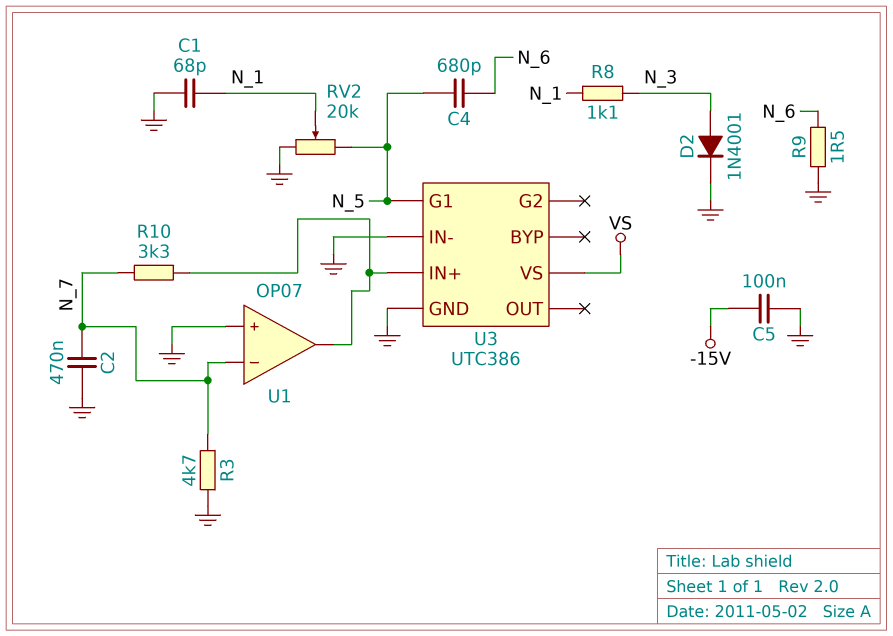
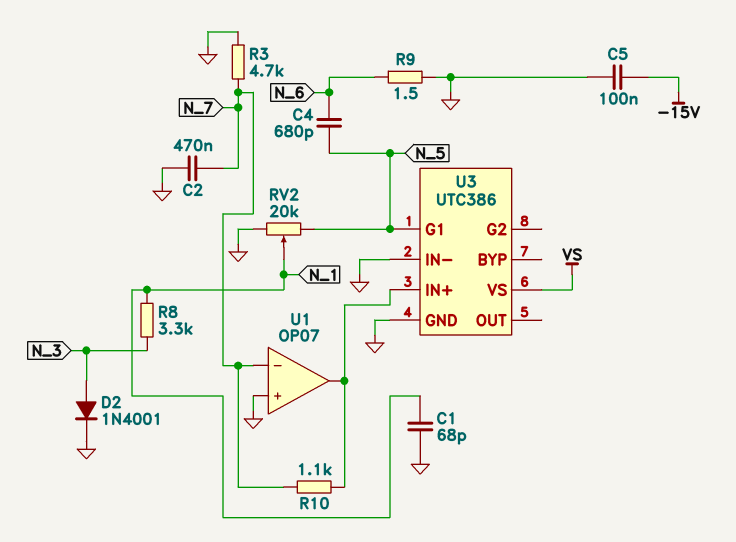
R8: 1.1k (N_1, N_3) -> 3.3k (N_1, N_3)
R10: 3.3k (N_7, U1/out) -> 1.1k (N_7, U1/out)

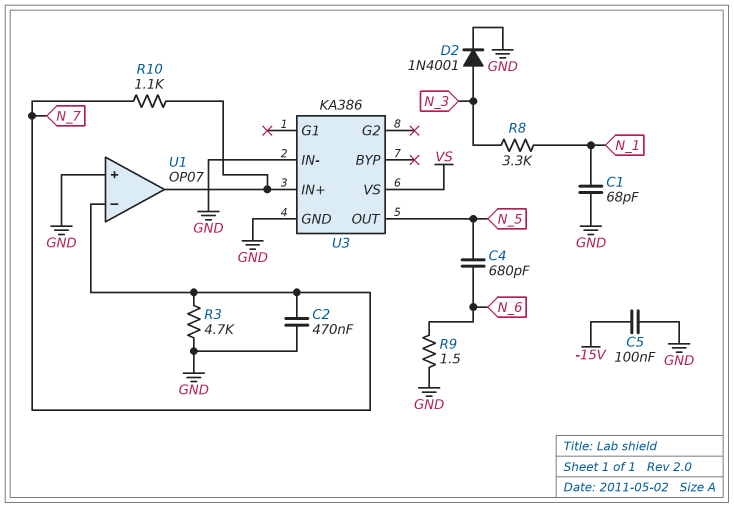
RV2: 20k (GND, N_5, wiper N_1) -> none
U3: UTC386 -> KA386
U3 pin G1: N_5 -> none
U3 pin OUT: none -> N_5

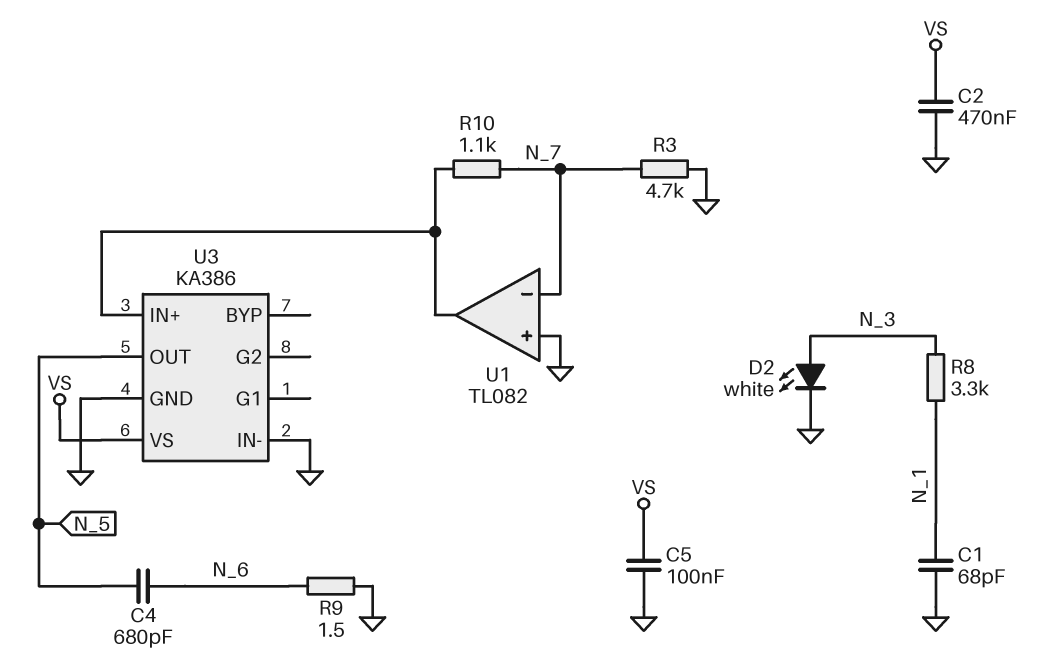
C2: 470nF (GND, N_7) -> 470nF (GND, VS)
C5: 100nF (-15V, GND) -> 100nF (GND, VS)
D2: diode 1N4001 (A N_3, K GND) -> LED white (A N_3, K GND)
U1: OP07 -> TL082

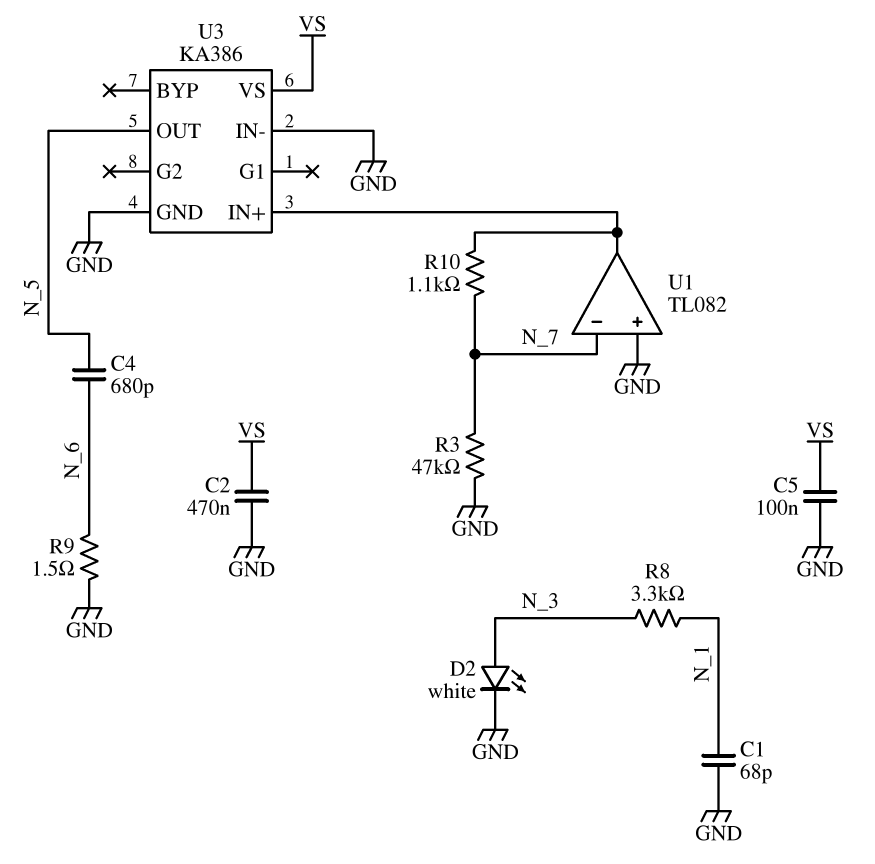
R3: 4.7k (GND, N_7) -> 47k (GND, N_7)

